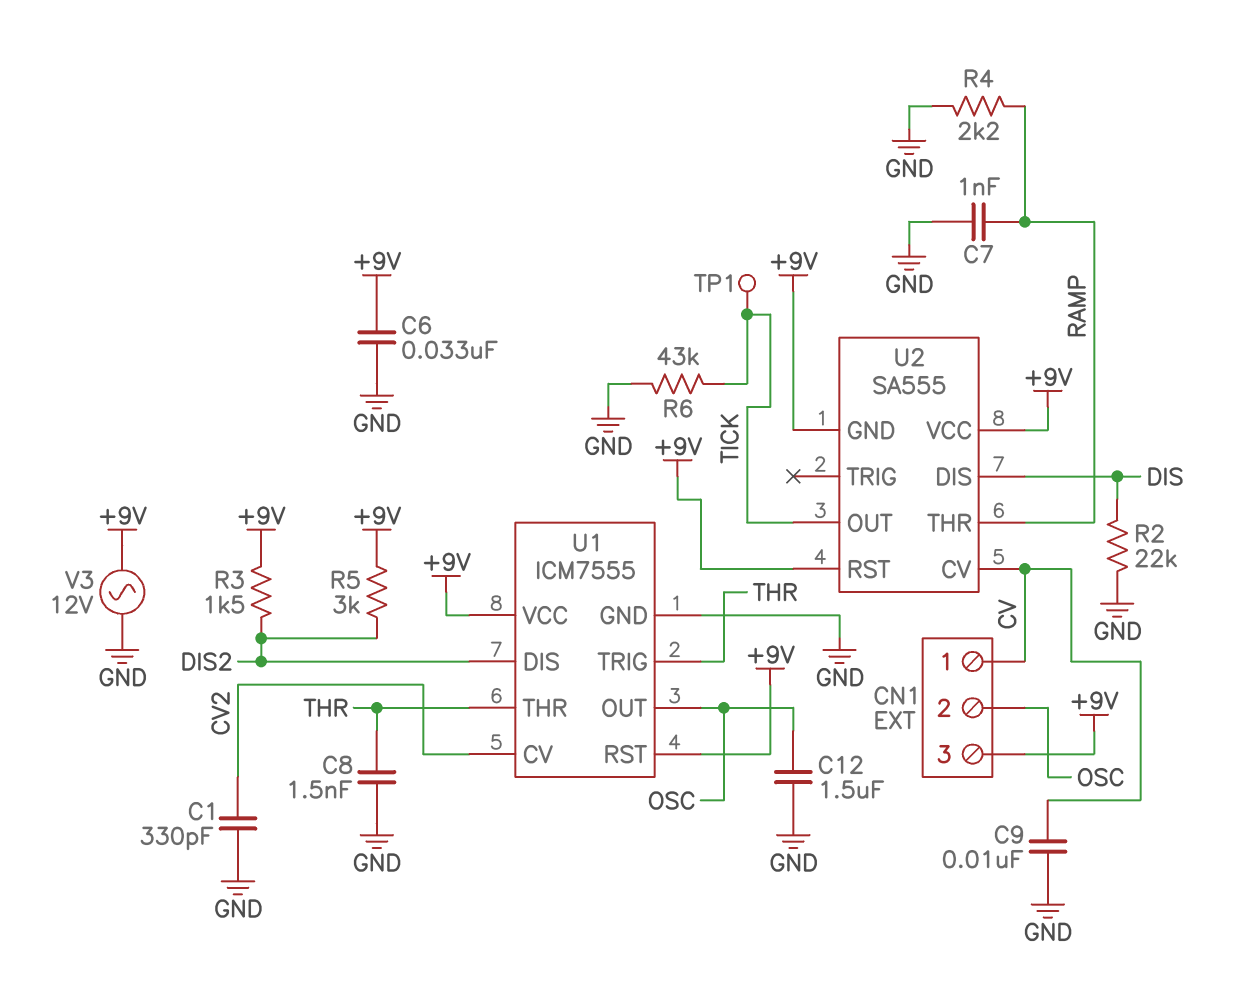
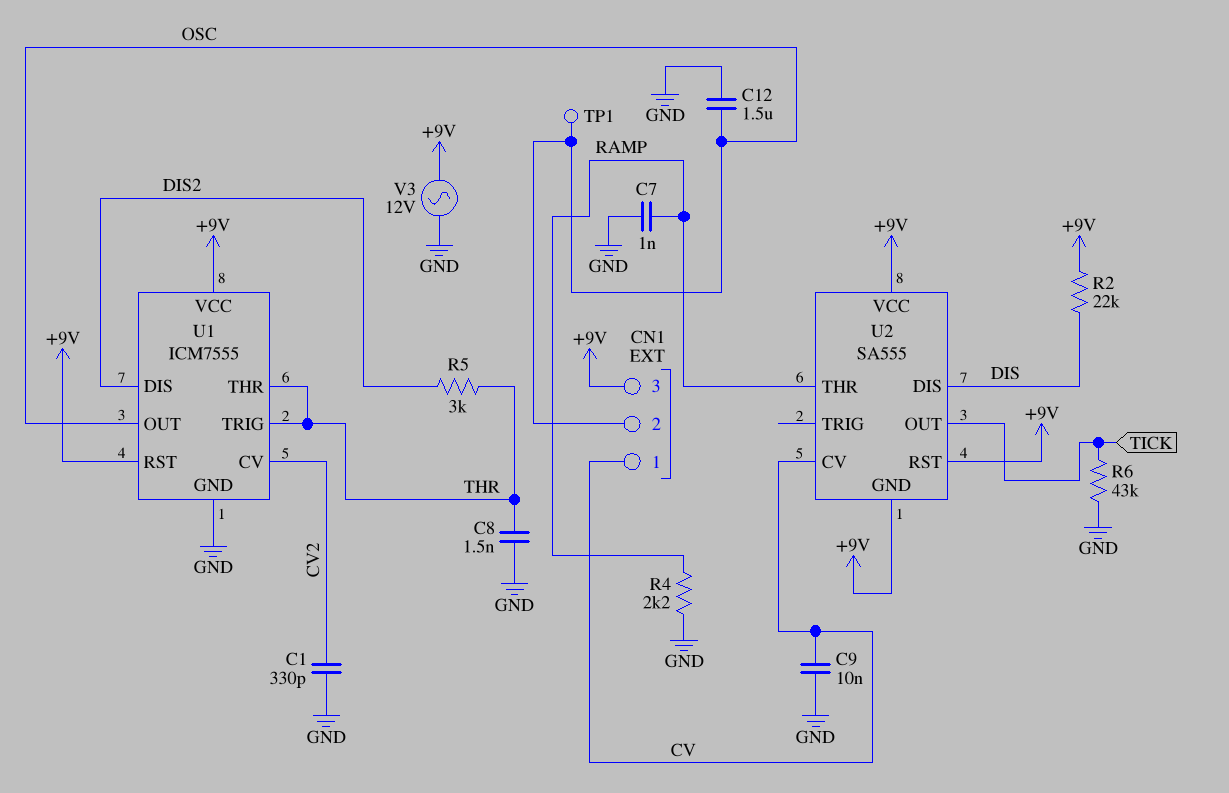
C6: 33nF (+9V, GND) -> none
R2: 22k (DIS, GND) -> 22k (+9V, DIS)
R3: 1.5k (+9V, DIS2) -> none
R5: 3k (+9V, DIS2) -> 3k (DIS2, THR)
TP1: test point (TICK) -> test point (OSC)

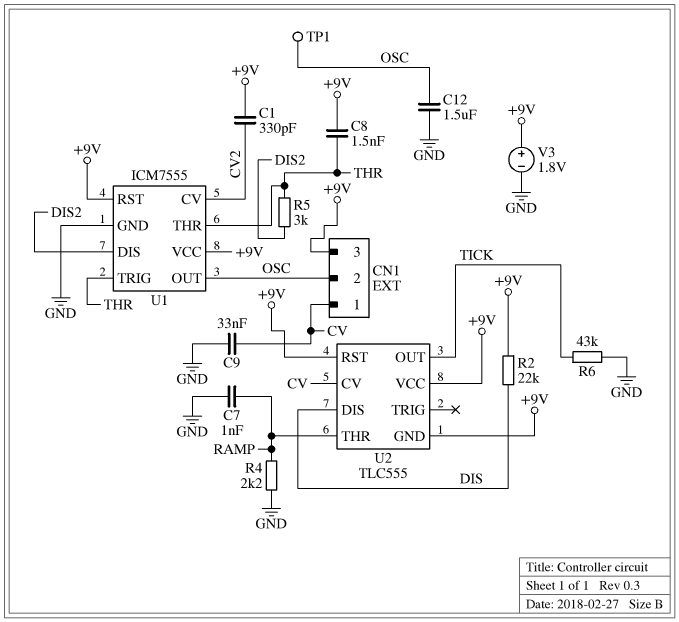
C1: 330pF (CV2, GND) -> 330pF (+9V, CV2)
C8: 1.5nF (GND, THR) -> 1.5nF (+9V, THR)
C9: 10nF (CV, GND) -> 33nF (CV, GND)
U2: SA555 -> TLC555
V3: AC 12V (+9V, GND) -> 1.8V (plus +9V, minus GND)

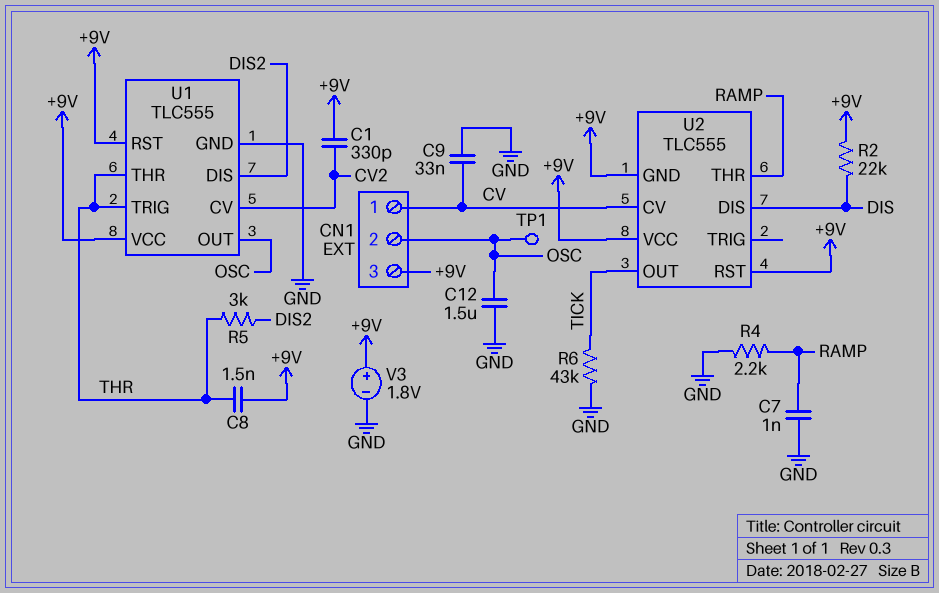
U1: ICM7555 -> TLC555

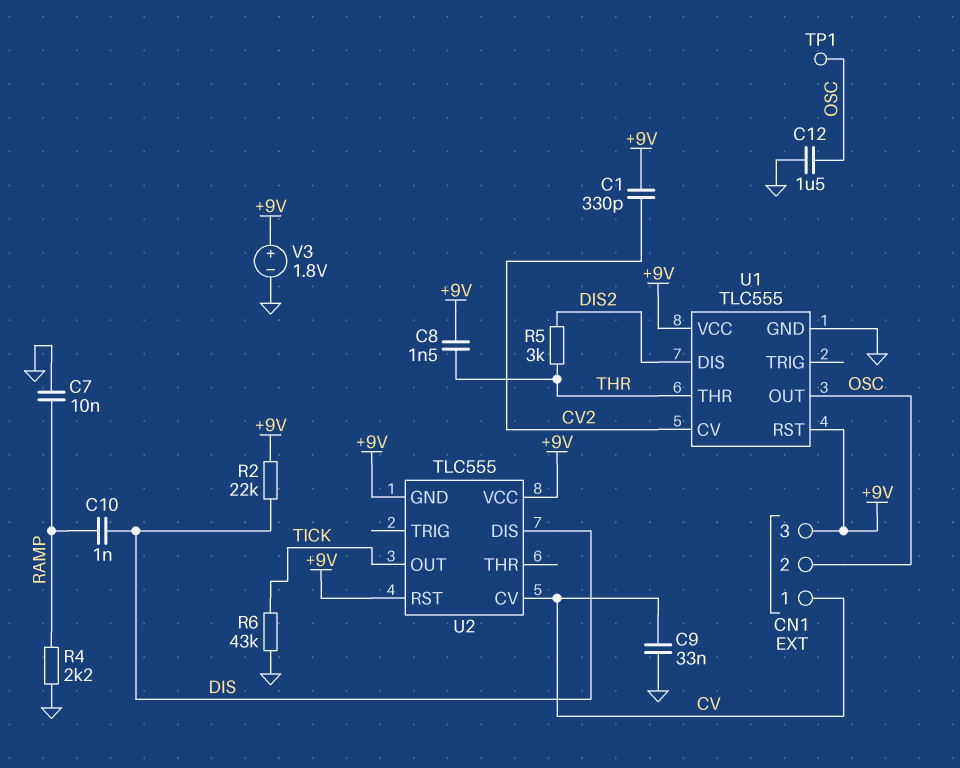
C7: 1nF (GND, RAMP) -> 10nF (GND, RAMP)
C10: none -> 1nF (DIS, RAMP)
U1 pin TRIG: THR -> none
U2 pin THR: RAMP -> none

